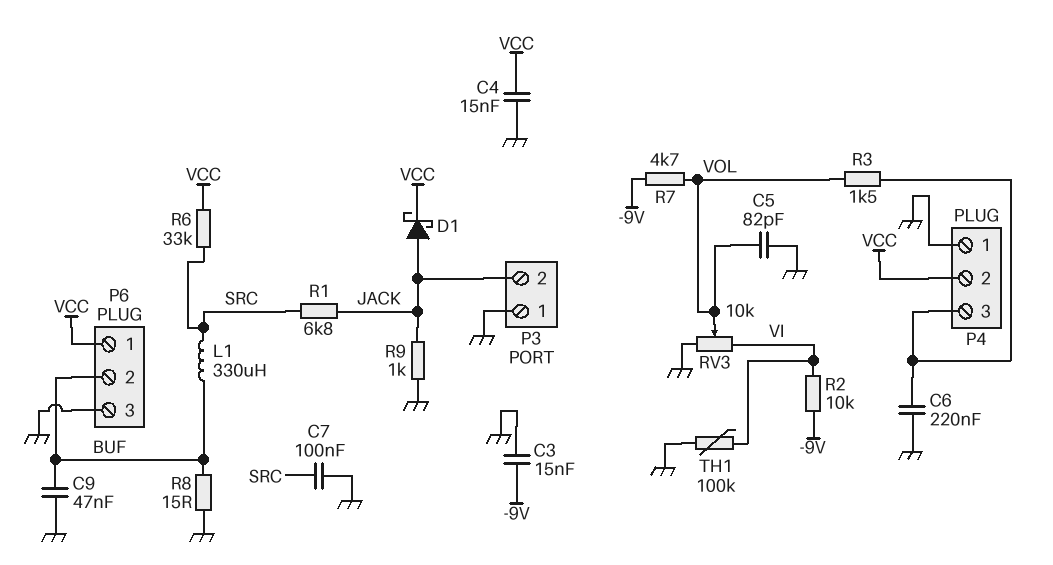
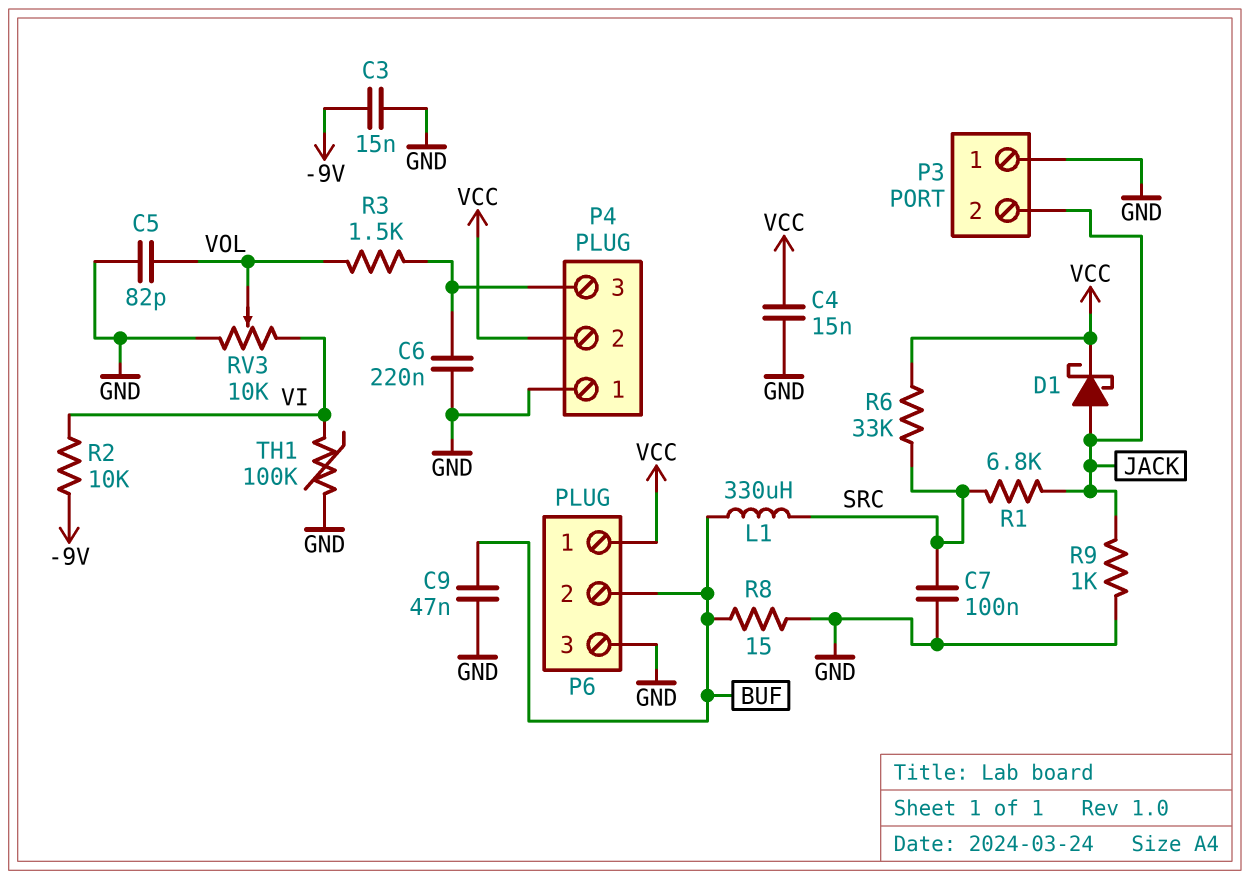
R7: 4.7k (-9V, VOL) -> none

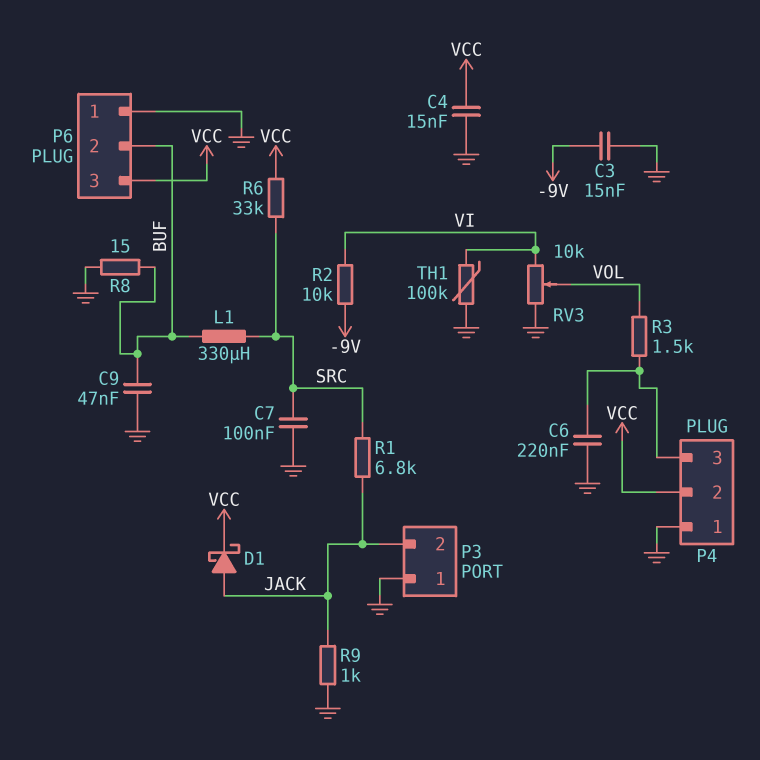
C5: 82pF (GND, VOL) -> none
P6 pin 1: VCC -> GND
P6 pin 3: GND -> VCC

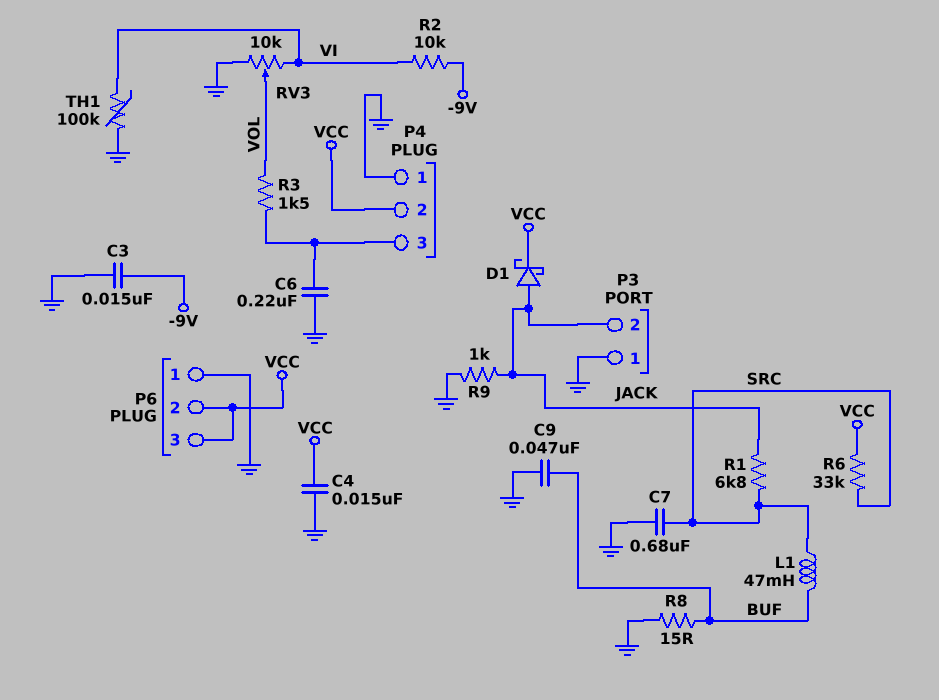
C7: 100nF (GND, SRC) -> 680nF (GND, SRC)
L1: 330uH (BUF, SRC) -> 47mH (BUF, SRC)
P6 pin 2: BUF -> VCC

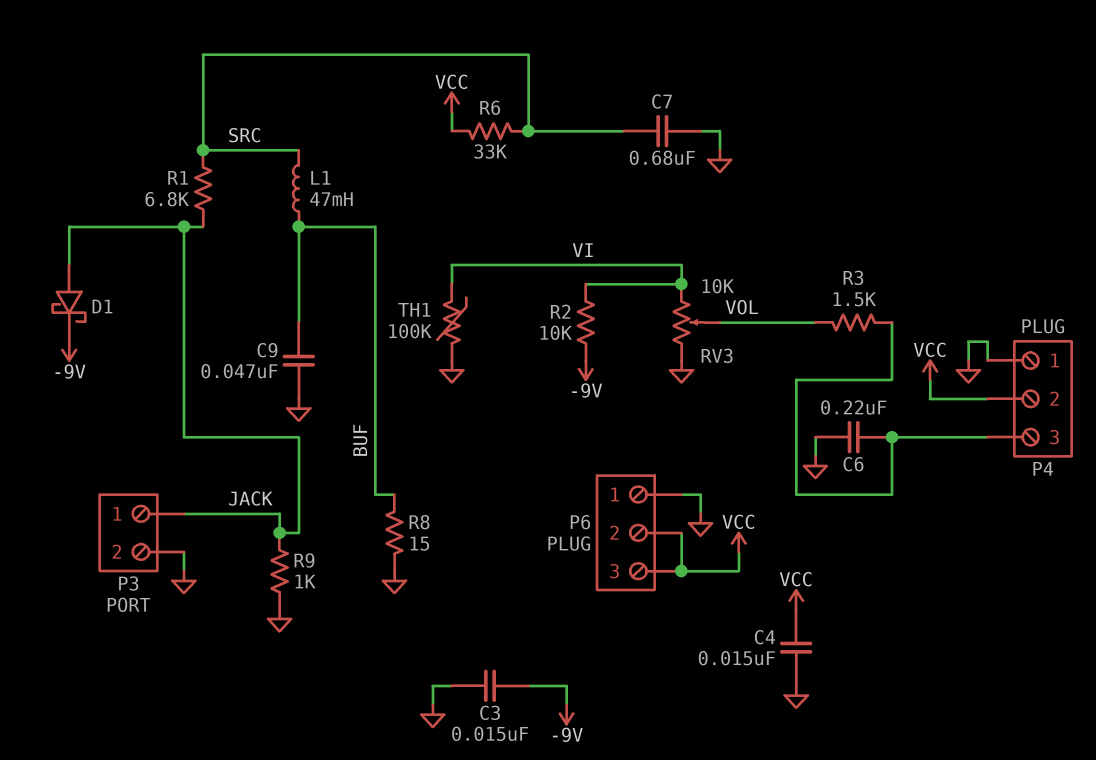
D1: schottky (A JACK, K VCC) -> schottky (A JACK, K -9V)
P3 pin 1: GND -> JACK
P3 pin 2: JACK -> GND

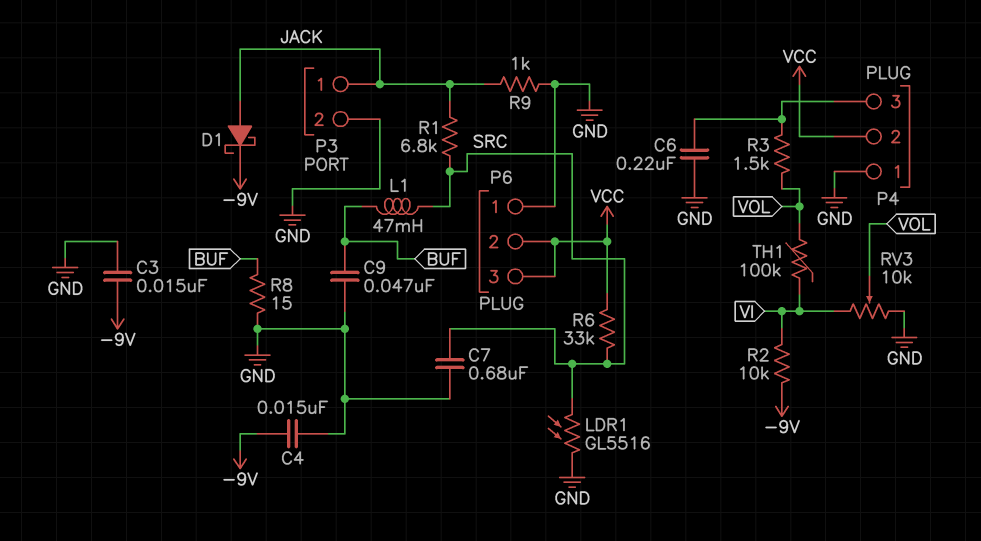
C4: 15nF (GND, VCC) -> 15nF (-9V, GND)
LDR1: none -> GL5516 (GND, SRC)
TH1: 100k (GND, VI) -> 100k (VI, VOL)

